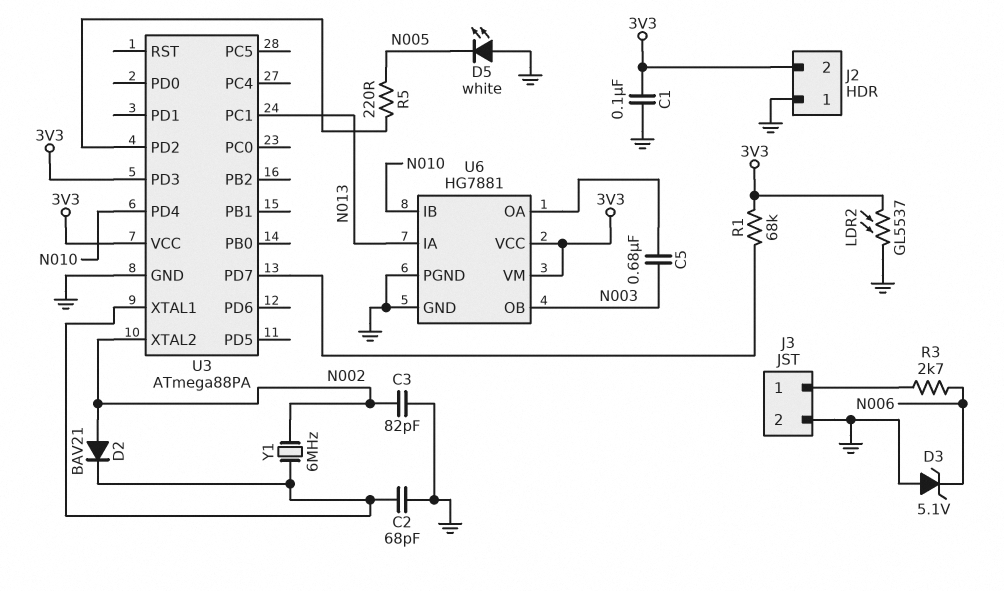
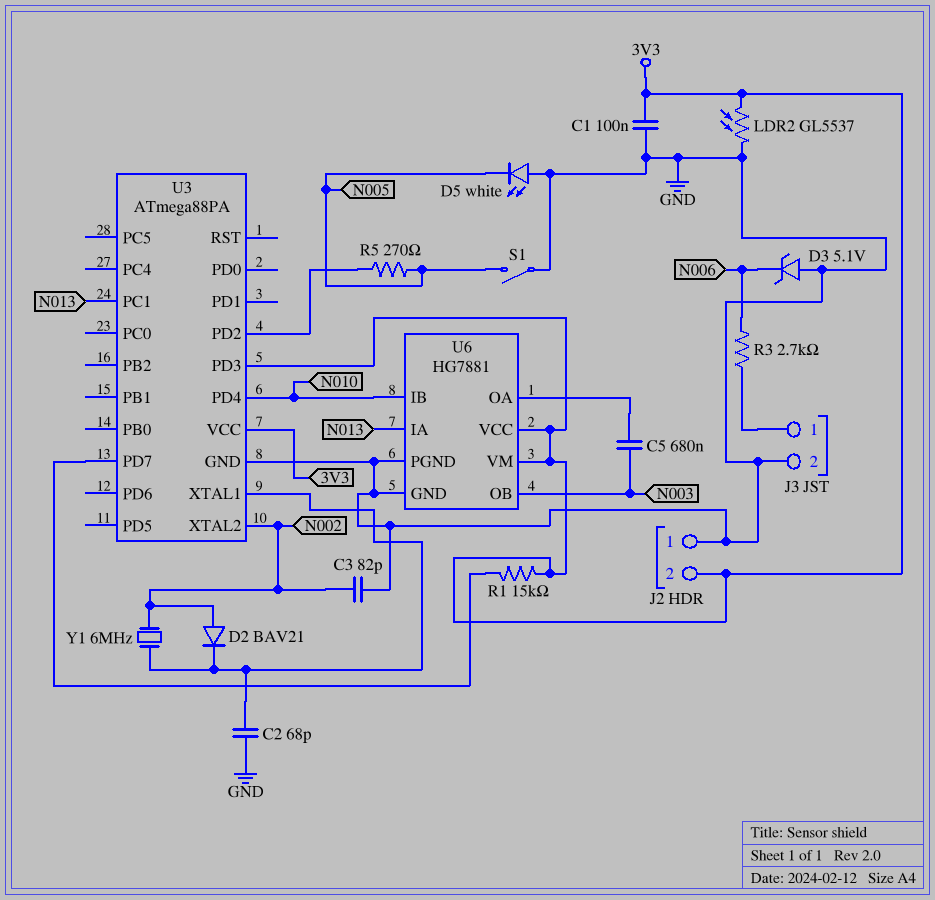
R1: 68k (3V3, U3/PD7) -> 15k (3V3, U3/PD7)
R5: 220 (N005, U3/PD2) -> 270 (N005, U3/PD2)
S1: none -> switch (GND, N005)

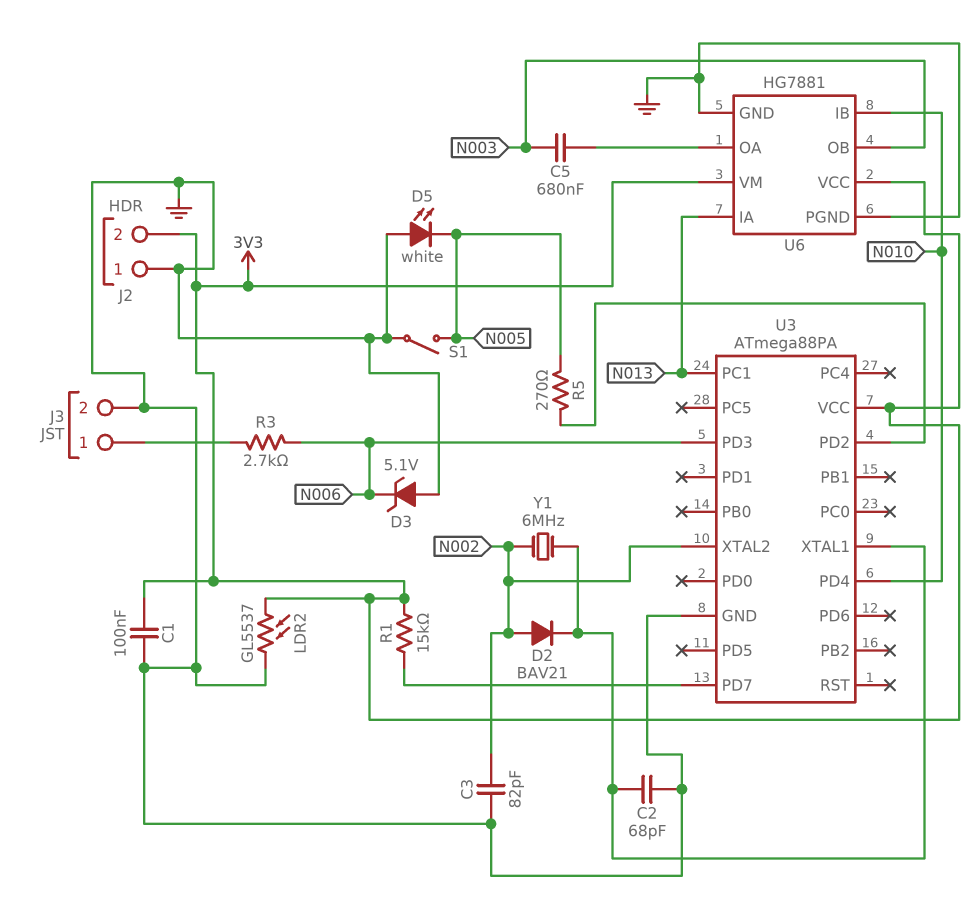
U3 pin PD3: 3V3 -> N006

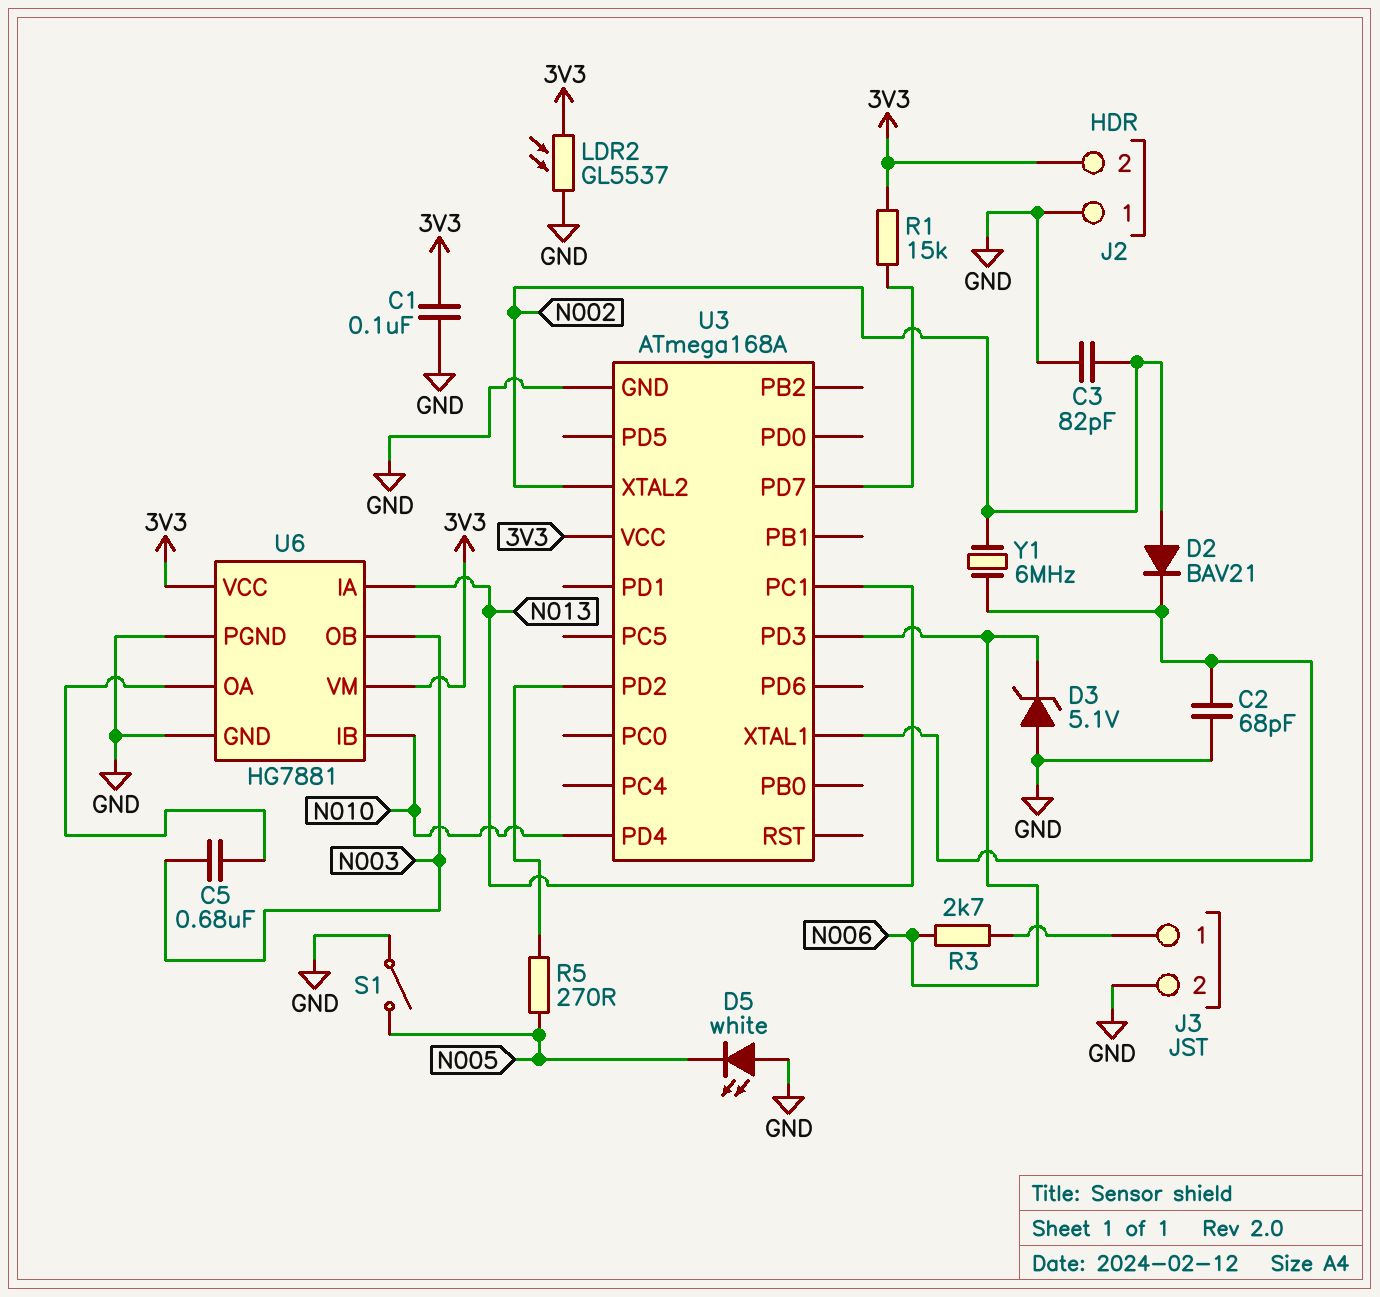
U3: ATmega88PA -> ATmega168A

